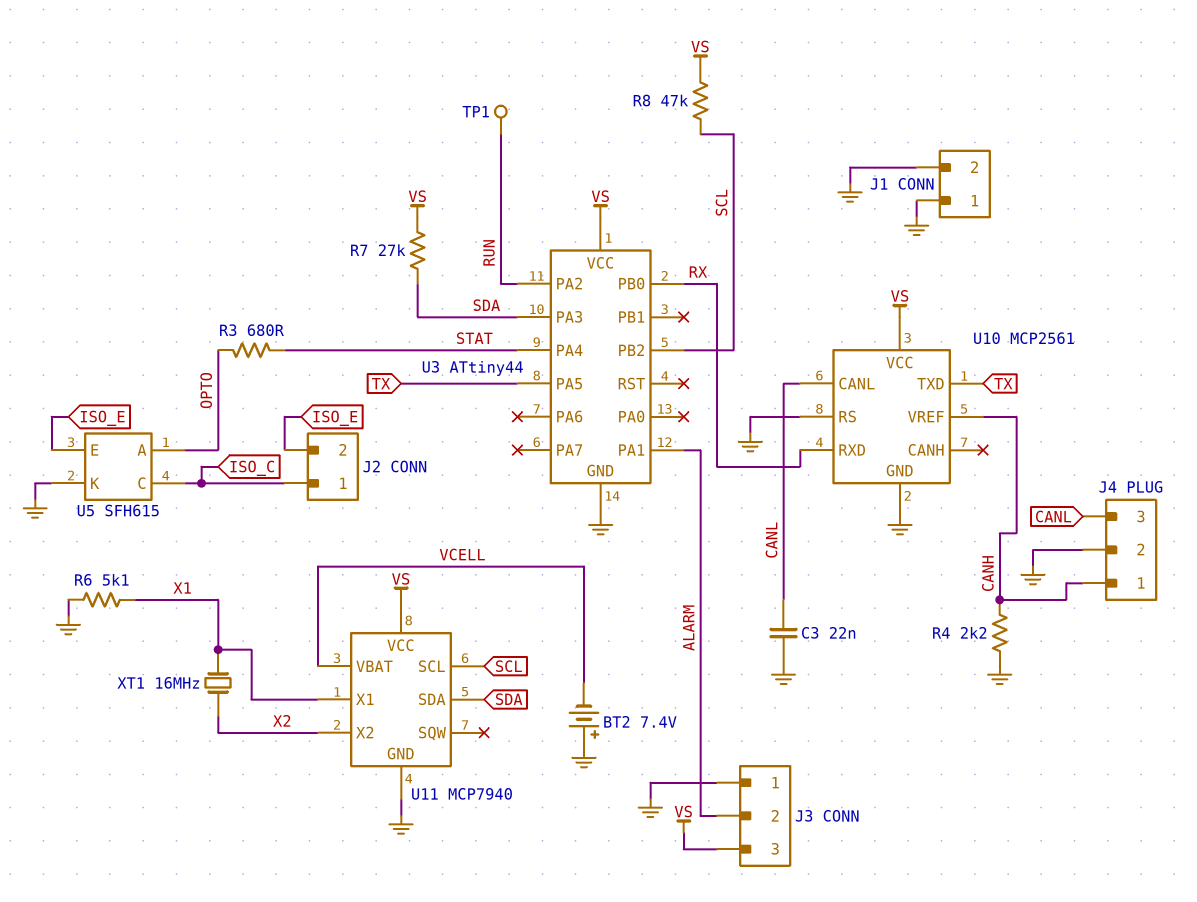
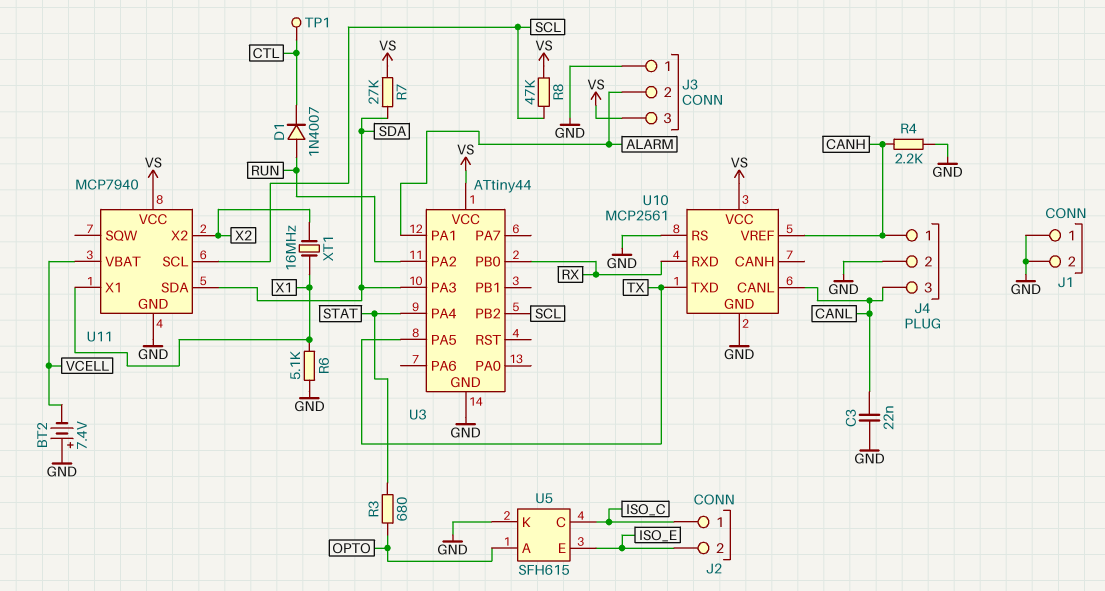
D1: none -> diode 1N4007 (A RUN, K CTL)
TP1: test point (RUN) -> test point (CTL)

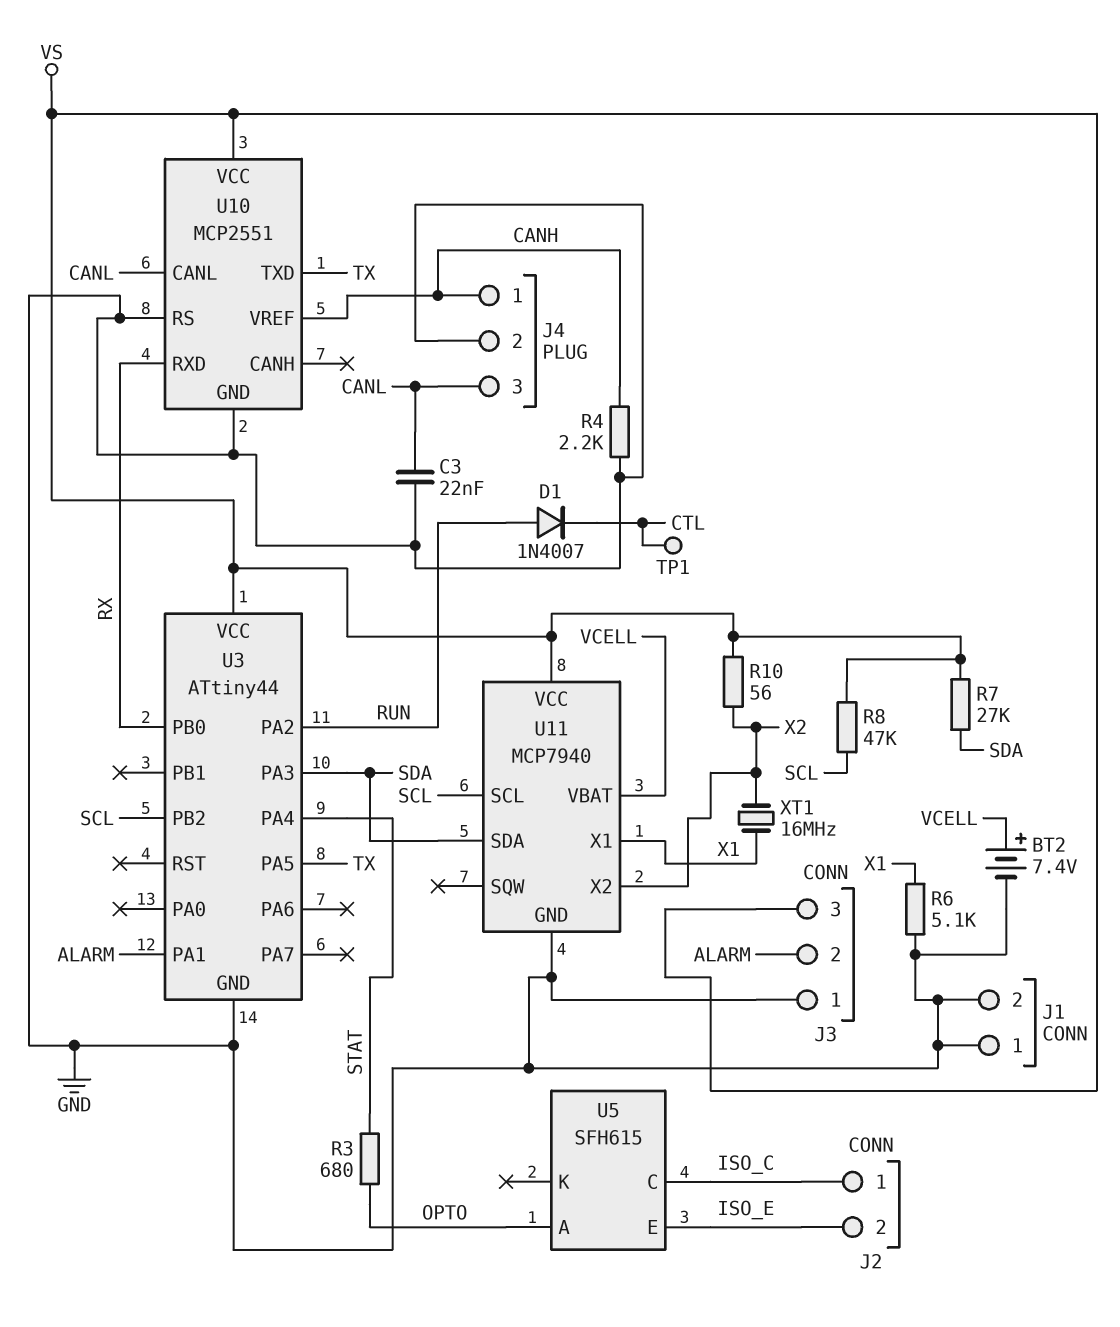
BT2: 7.4V (plus GND, minus VCELL) -> 7.4V (plus VCELL, minus GND)
R10: none -> 56 (VS, X2)
U5 pin K: GND -> none
U10: MCP2561 -> MCP2551

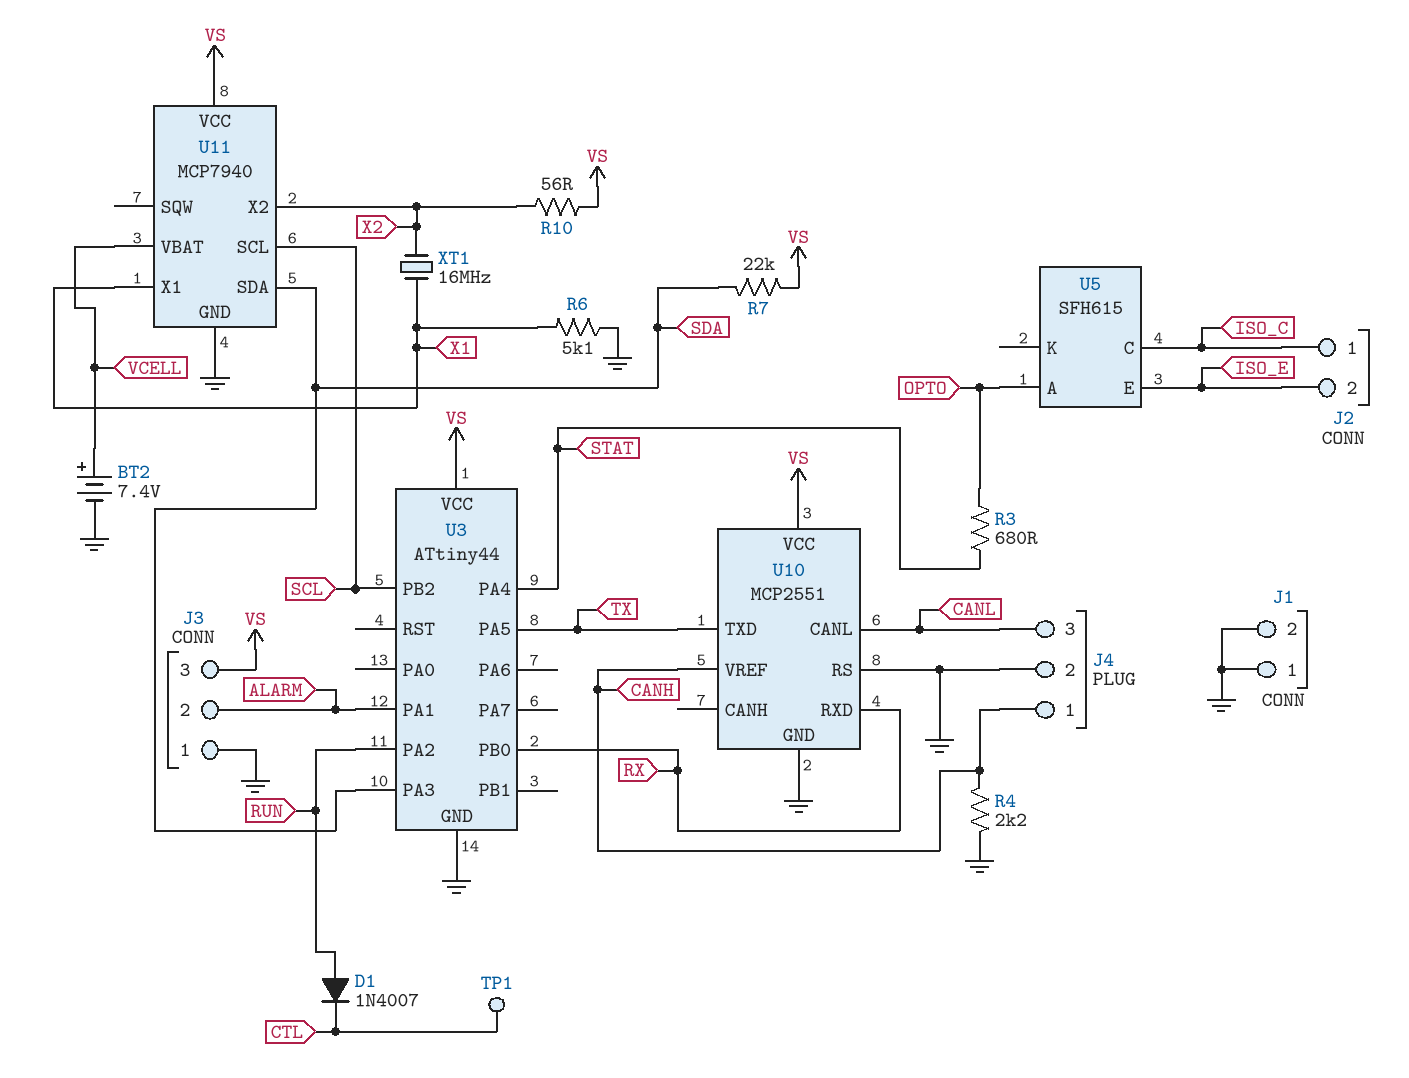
C3: 22nF (CANL, GND) -> none
R7: 27k (SDA, VS) -> 22k (SDA, VS)
R8: 47k (SCL, VS) -> none

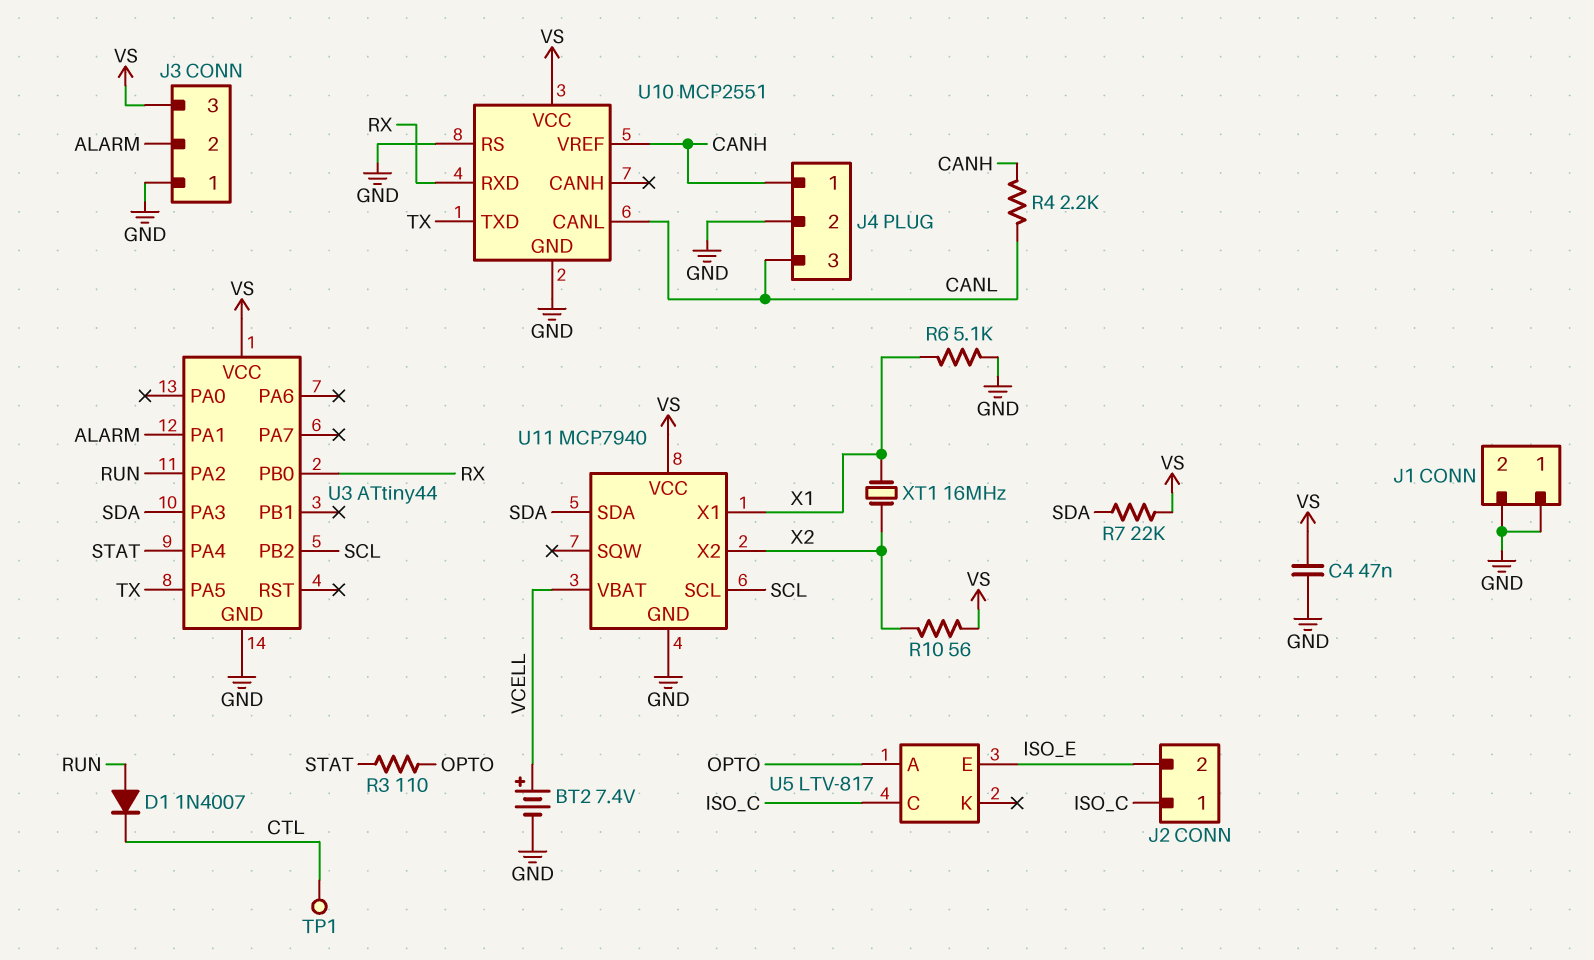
C4: none -> 47nF (GND, VS)
R3: 680 (OPTO, STAT) -> 110 (OPTO, STAT)
R4: 2.2k (CANH, GND) -> 2.2k (CANH, CANL)
U5: SFH615 -> LTV-817

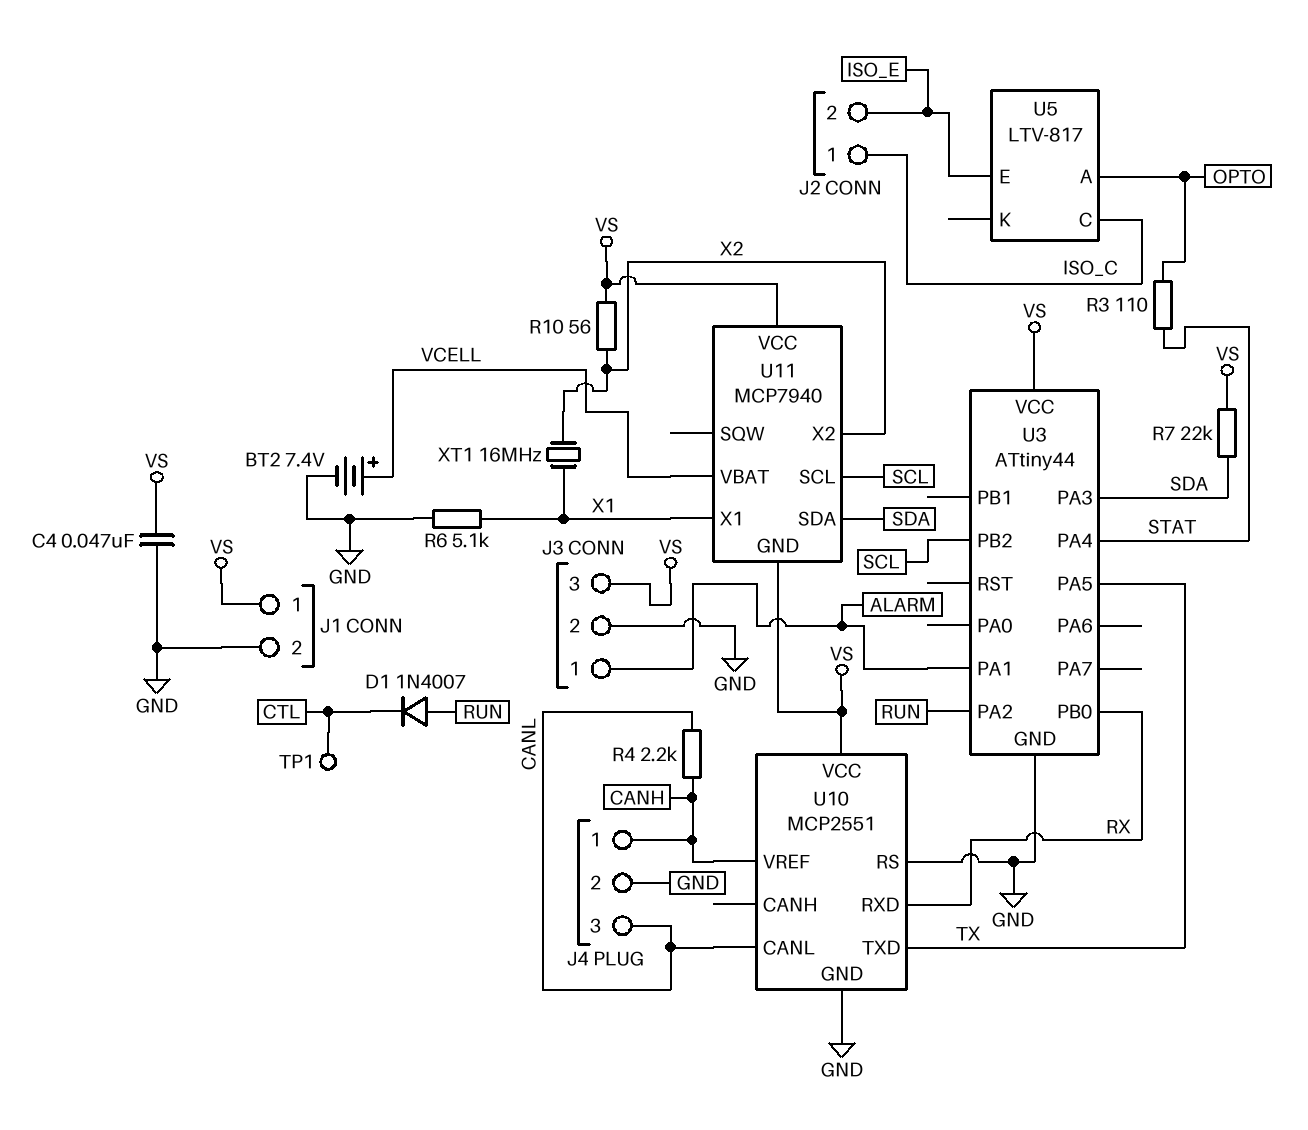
J1 pin 1: GND -> VS
J3 pin 1: GND -> ALARM
J3 pin 2: ALARM -> GND
U11 pin GND: GND -> VS

